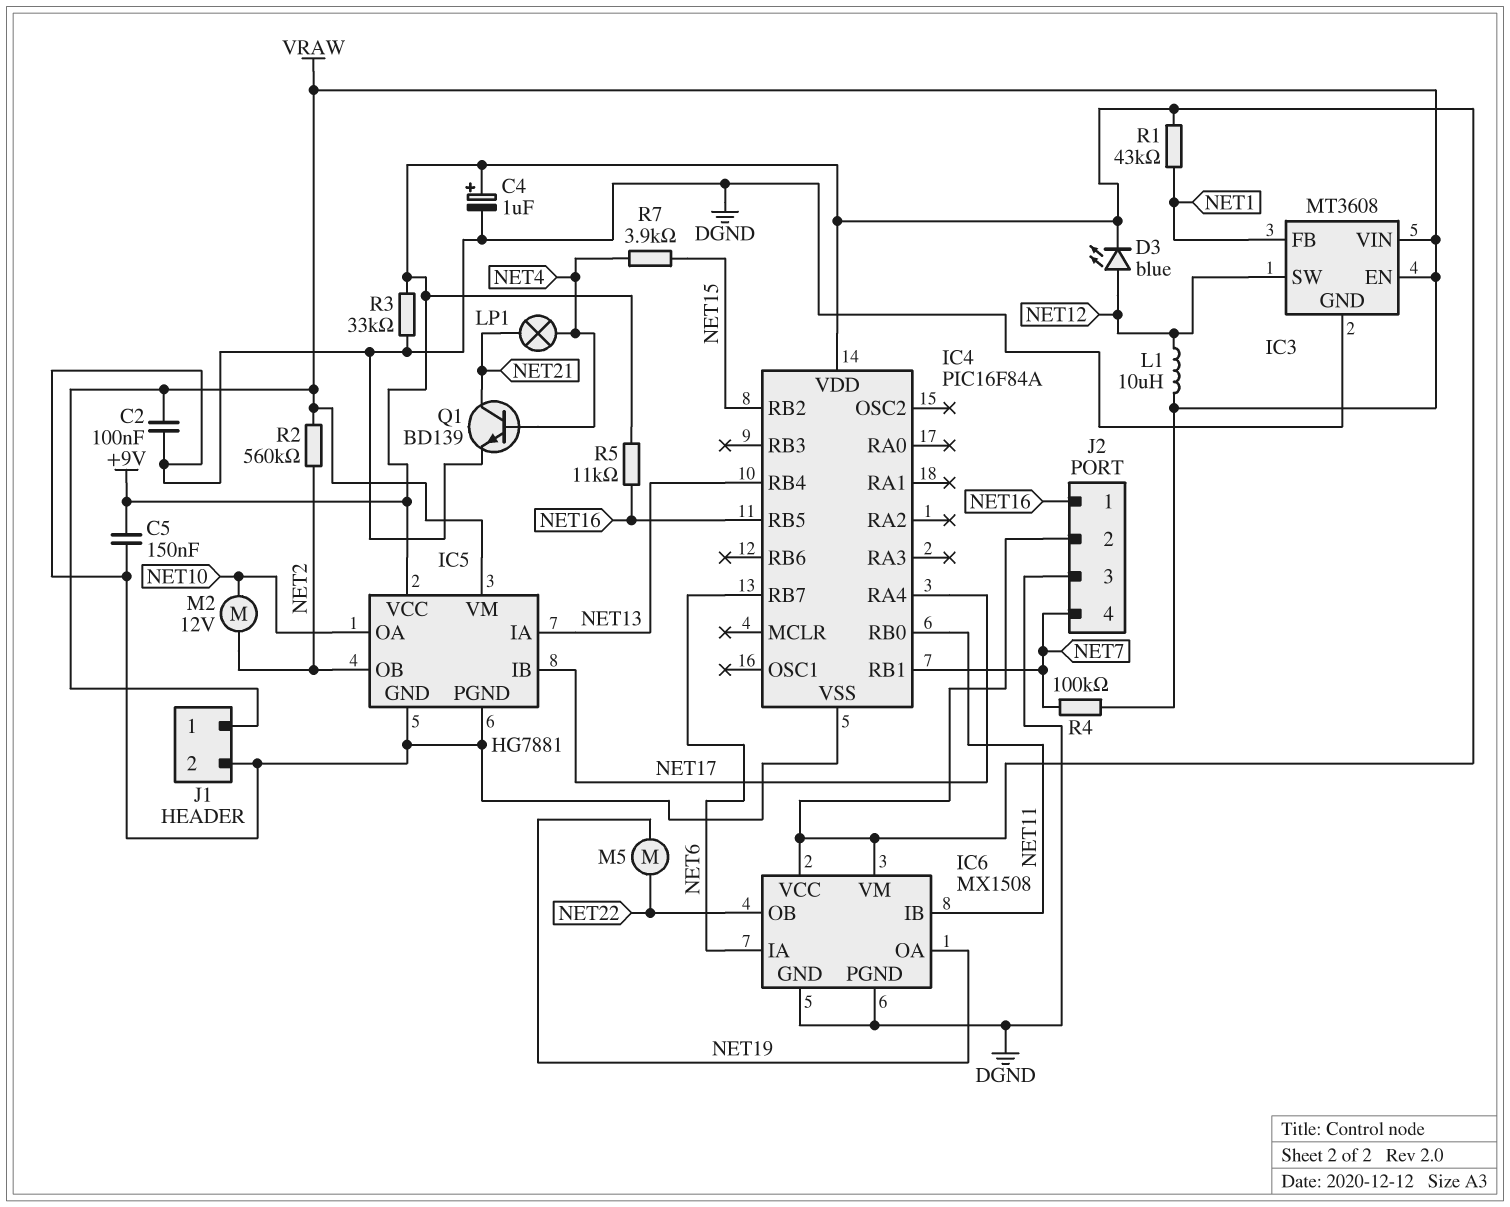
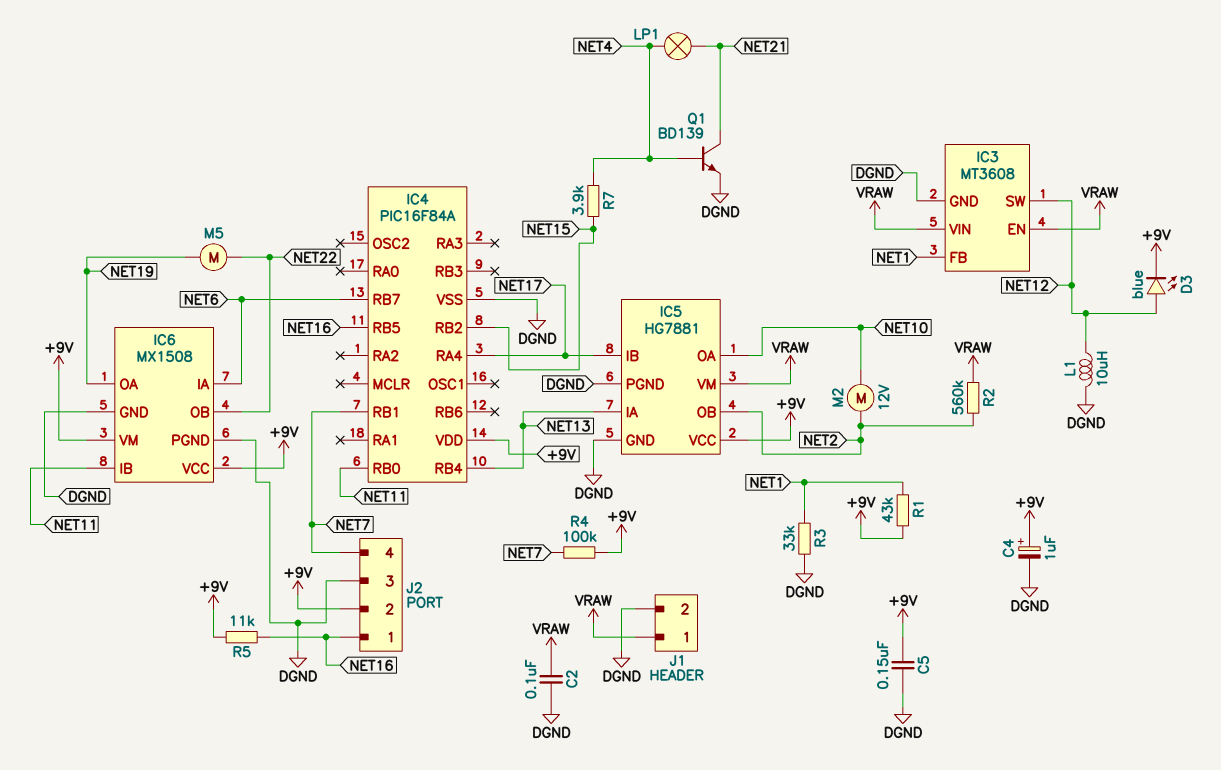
L1: 10uH (NET12, VRAW) -> 10uH (DGND, NET12)
R3: 33k (+9V, DGND) -> 33k (DGND, NET1)
R4: 100k (NET7, VRAW) -> 100k (+9V, NET7)

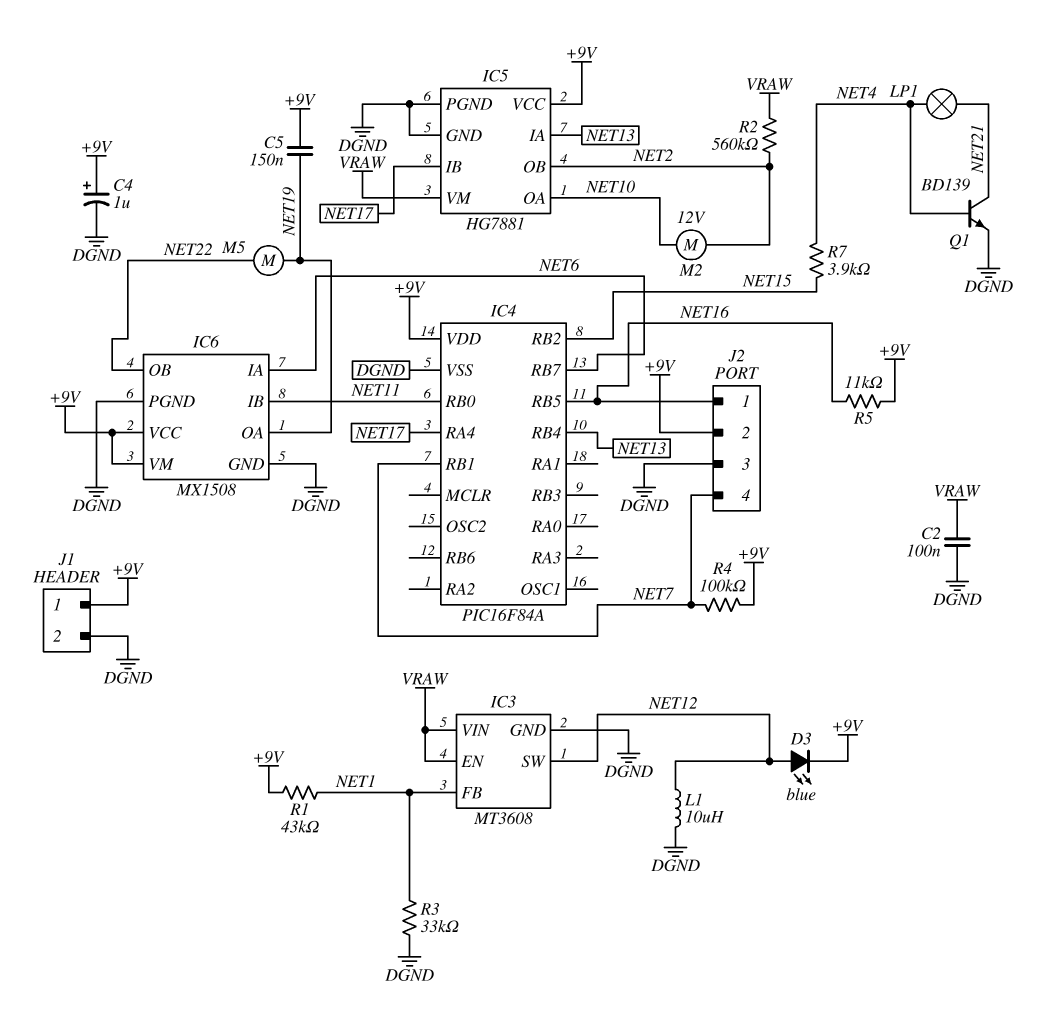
C5: 150nF (+9V, DGND) -> 150nF (+9V, NET19)
J1 pin 1: VRAW -> +9V

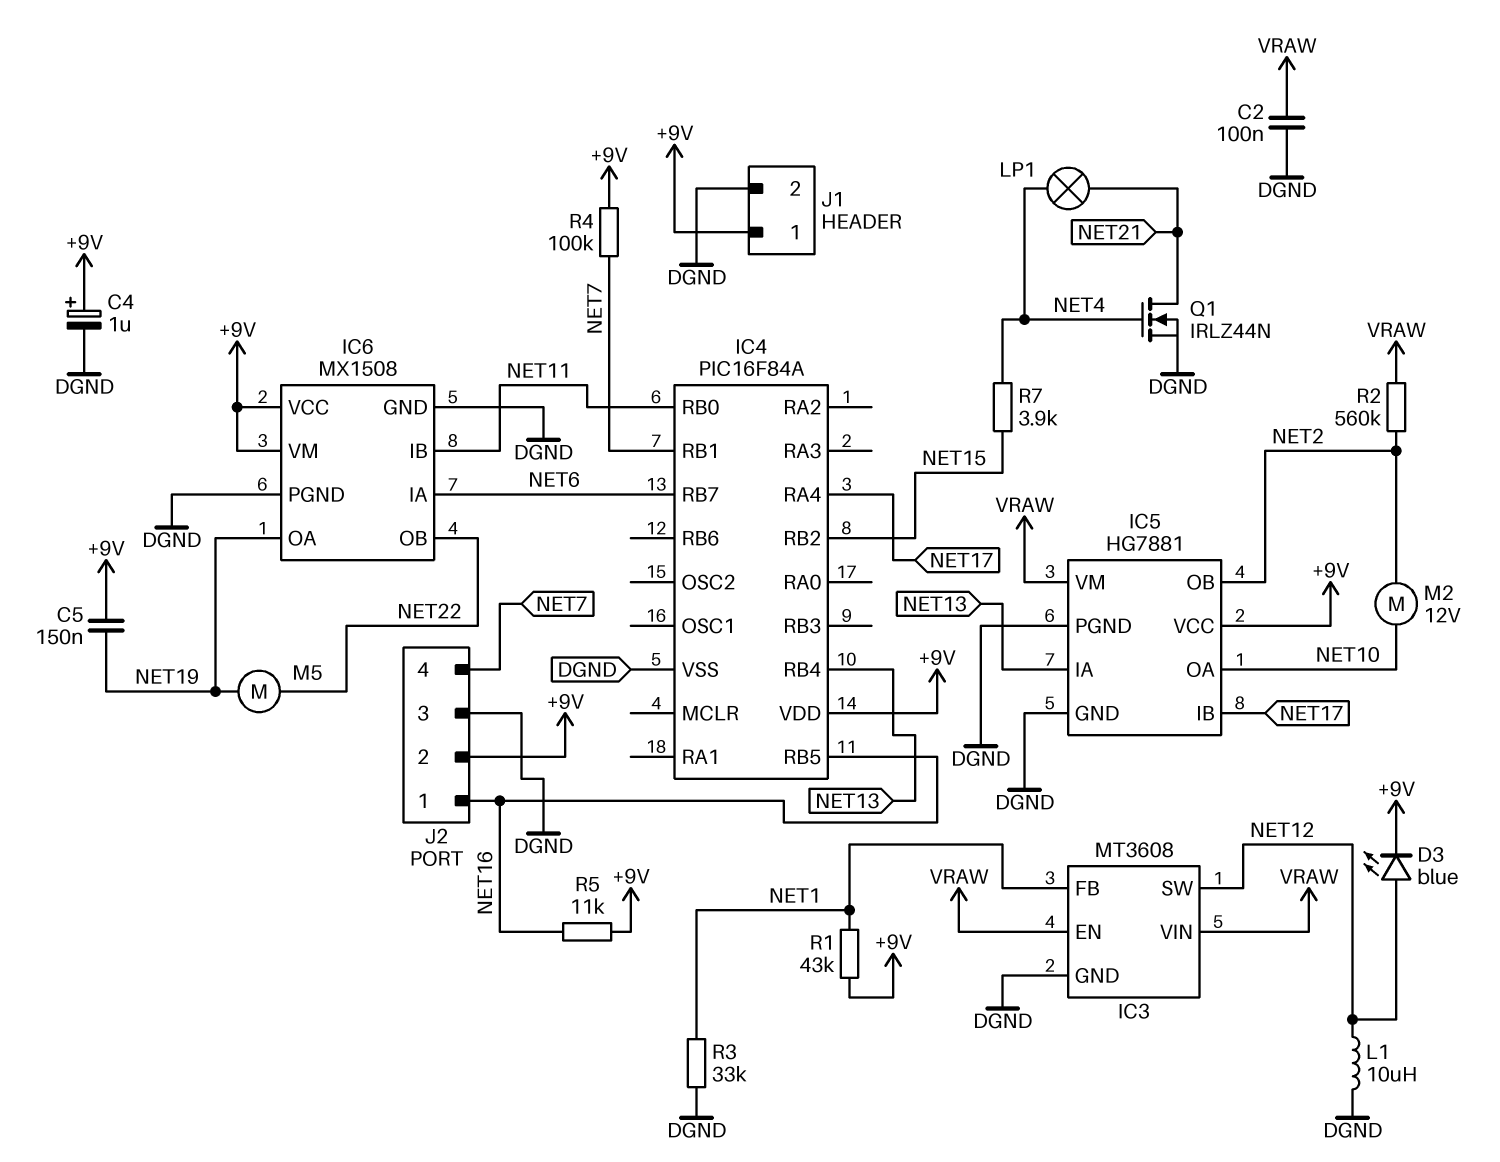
Q1: NPN BD139 (B NET4, C NET21, E DGND) -> NMOS IRLZ44N (G NET4, D NET21, S DGND)

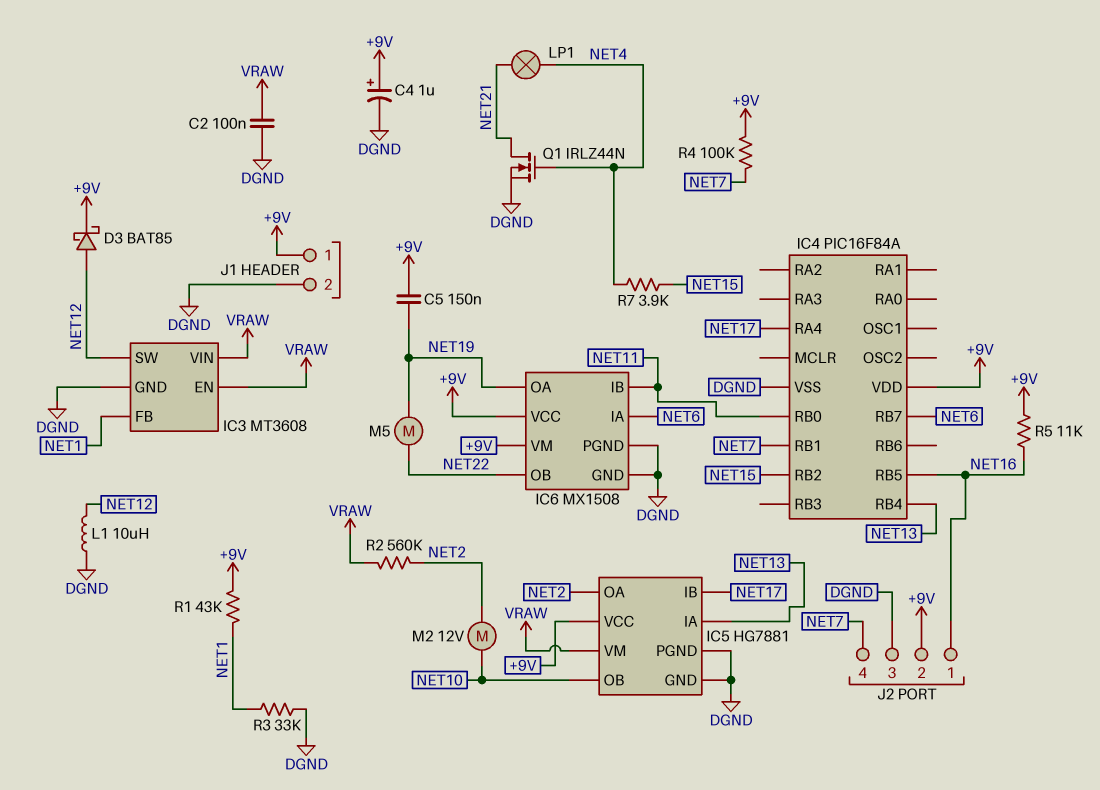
D3: LED blue (A NET12, K +9V) -> schottky BAT85 (A NET12, K +9V)
IC5 pin OA: NET10 -> NET2
IC5 pin OB: NET2 -> NET10

